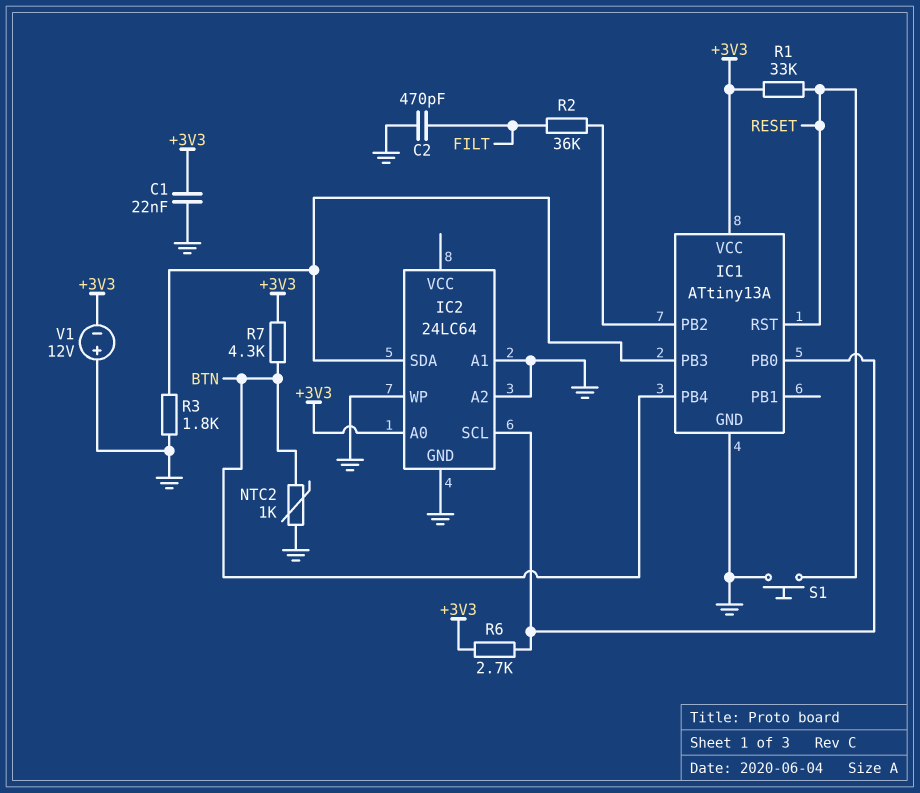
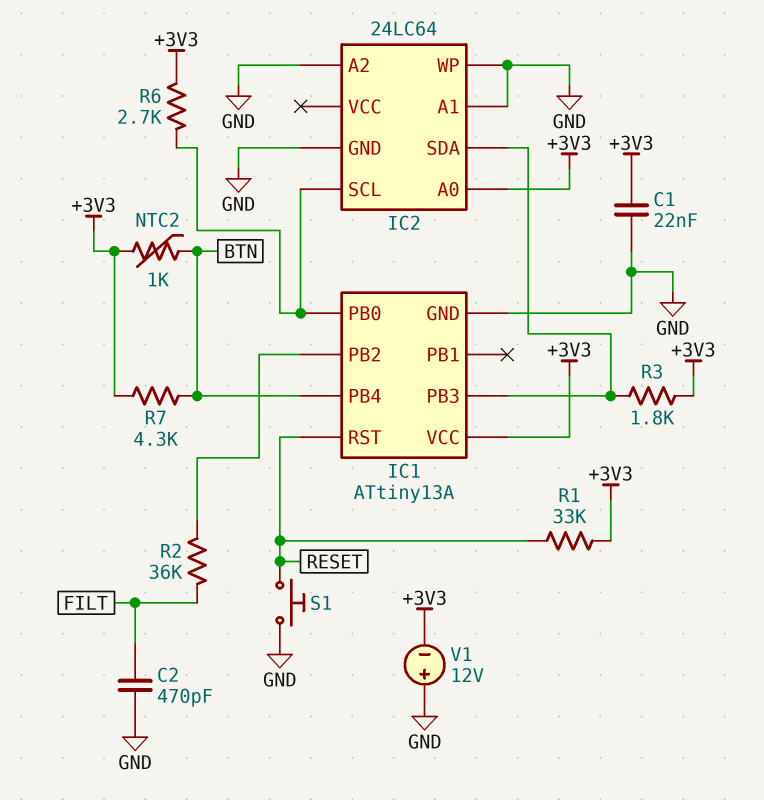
NTC2: 1k (BTN, GND) -> 1k (+3V3, BTN)
R3: 1.8k (GND, IC1/PB3) -> 1.8k (+3V3, IC1/PB3)

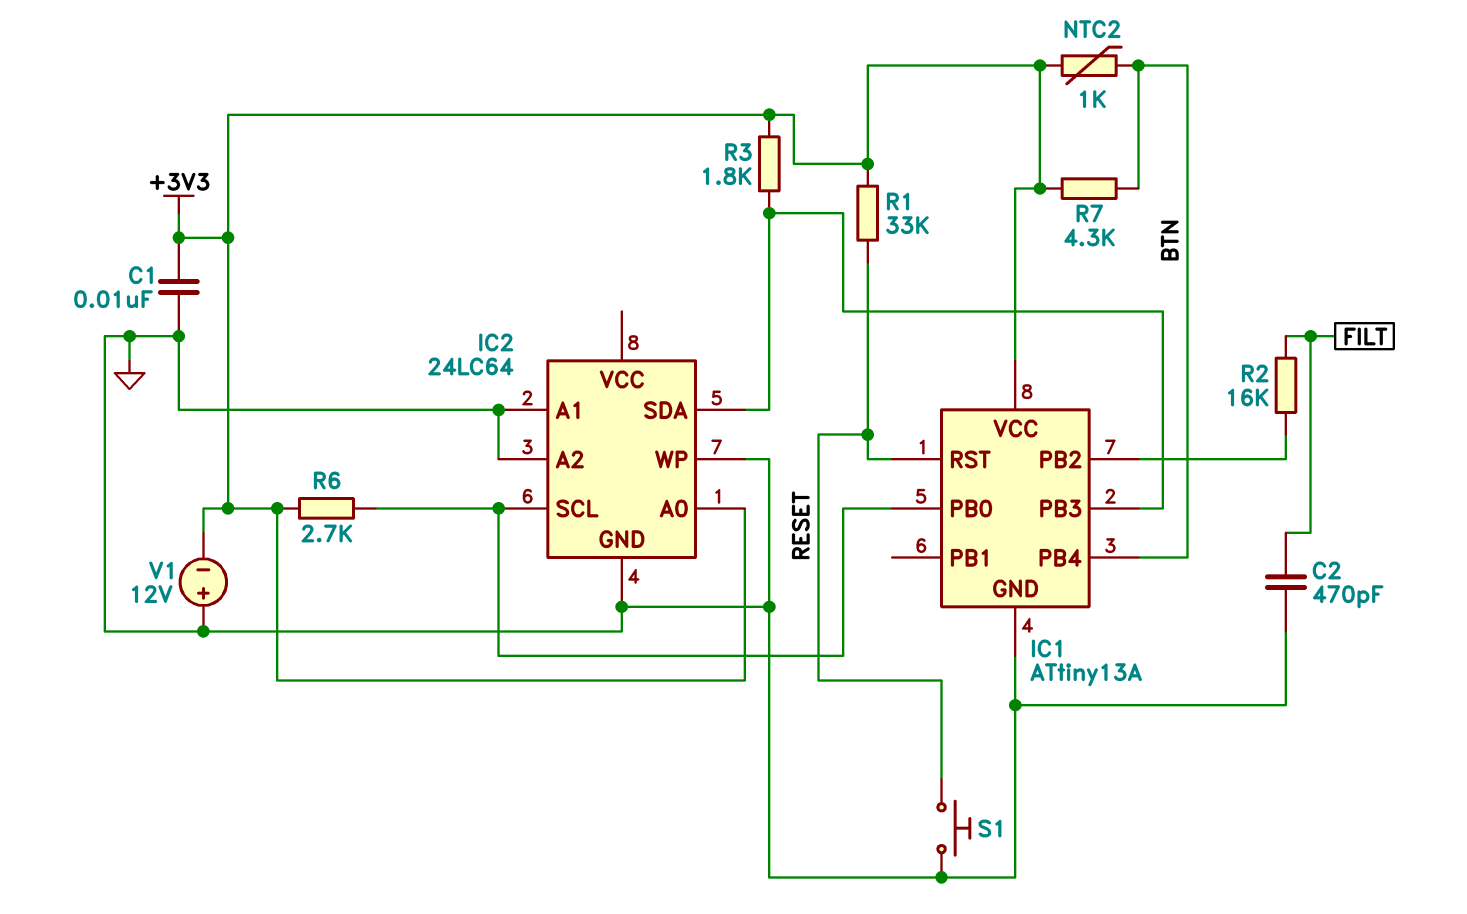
C1: 22nF (+3V3, GND) -> 10nF (+3V3, GND)
R2: 36k (FILT, IC1/PB2) -> 16k (FILT, IC1/PB2)

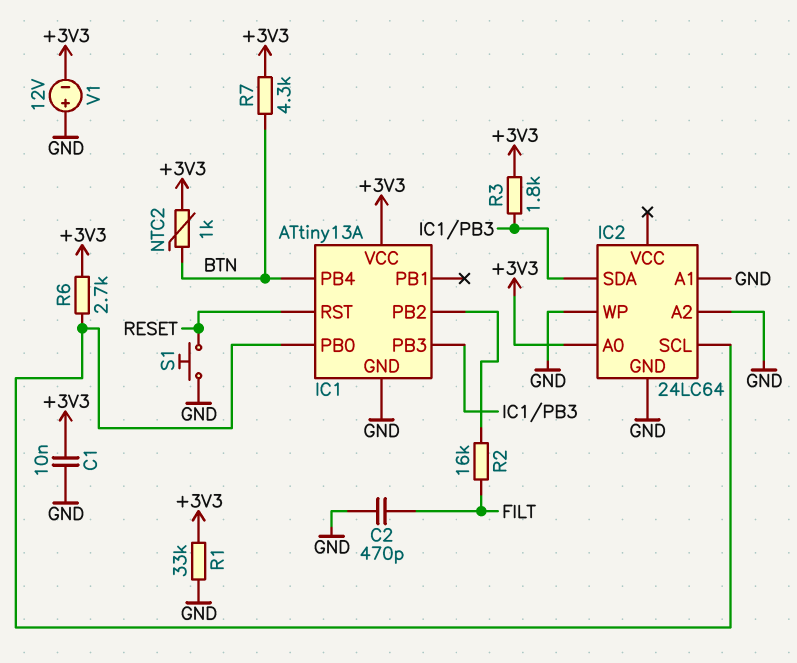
R1: 33k (+3V3, RESET) -> 33k (+3V3, GND)

